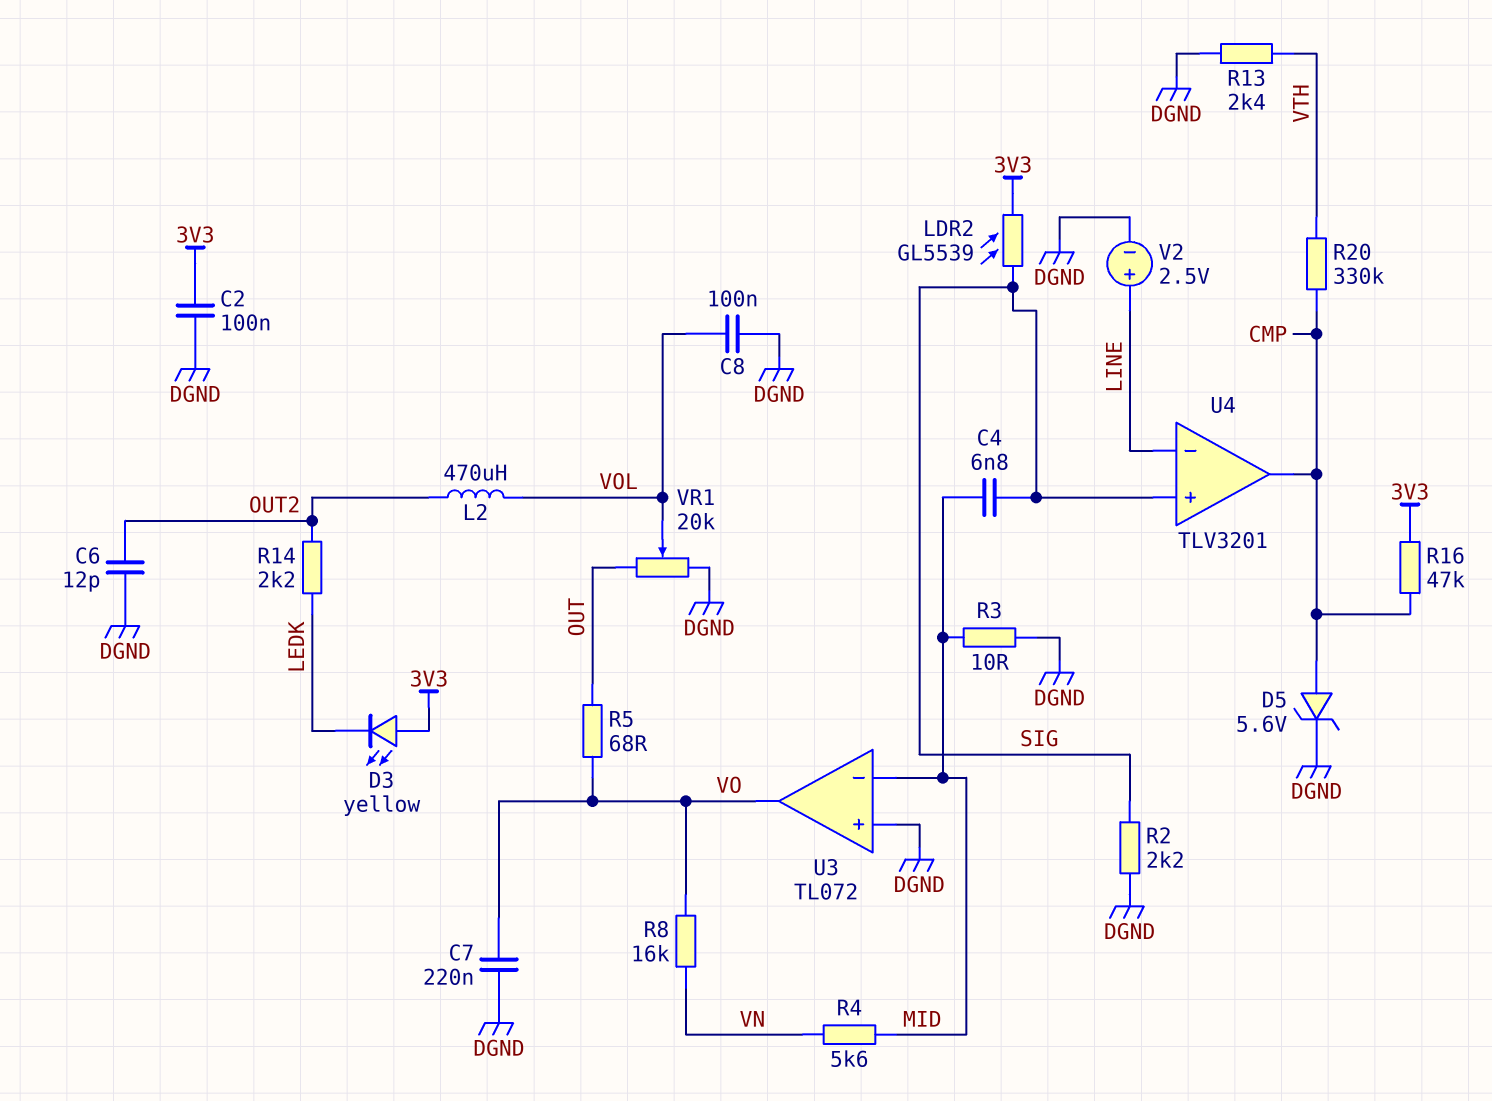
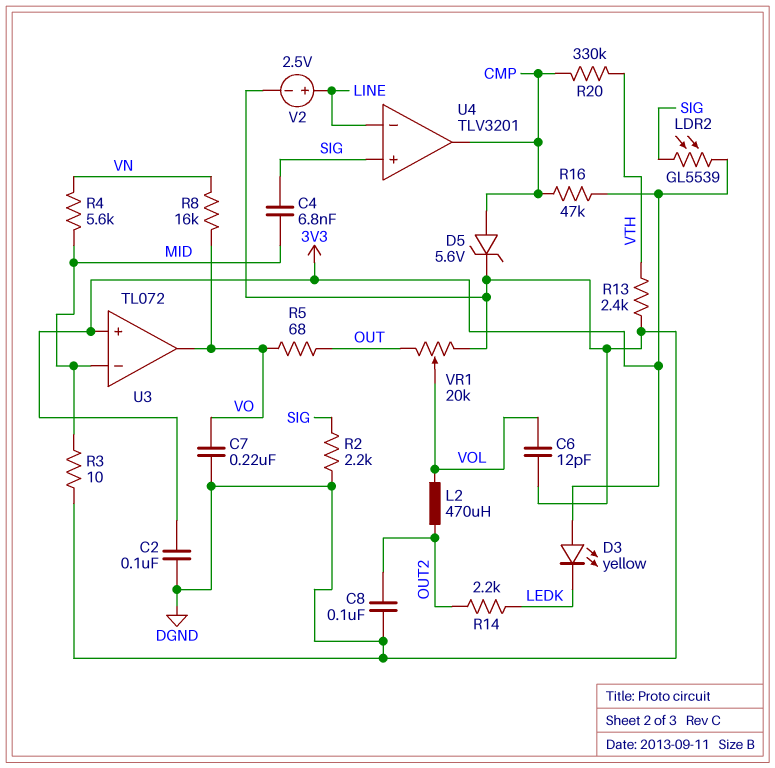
C6: 12pF (DGND, OUT2) -> 12pF (DGND, VOL)
C8: 100nF (DGND, VOL) -> 100nF (DGND, OUT2)
U3 pin in+: DGND -> 3V3

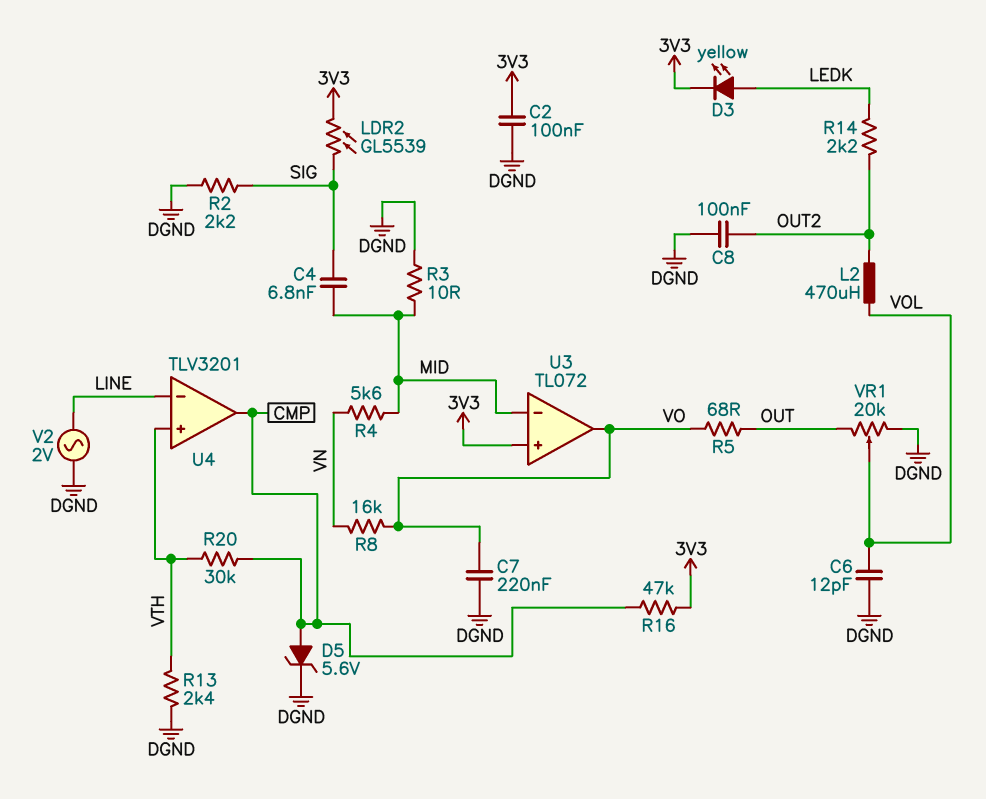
D3: LED yellow (A 3V3, K LEDK) -> LED yellow (A LEDK, K 3V3)
R20: 330k (CMP, VTH) -> 30k (CMP, VTH)
U4 pin in+: SIG -> VTH
V2: 2.5V (plus LINE, minus DGND) -> AC 2V (DGND, LINE)

